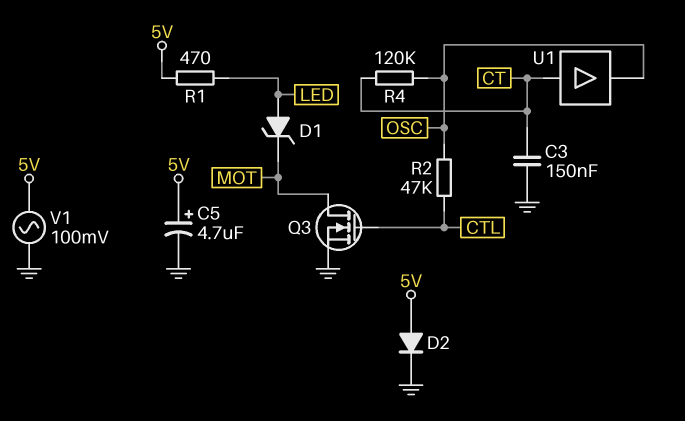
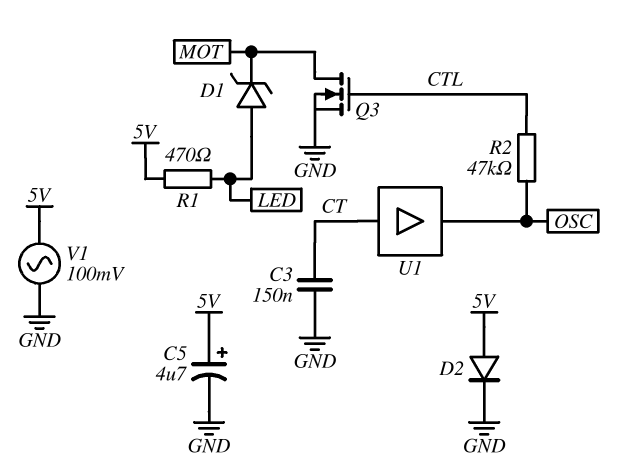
R4: 120k (CT, OSC) -> none

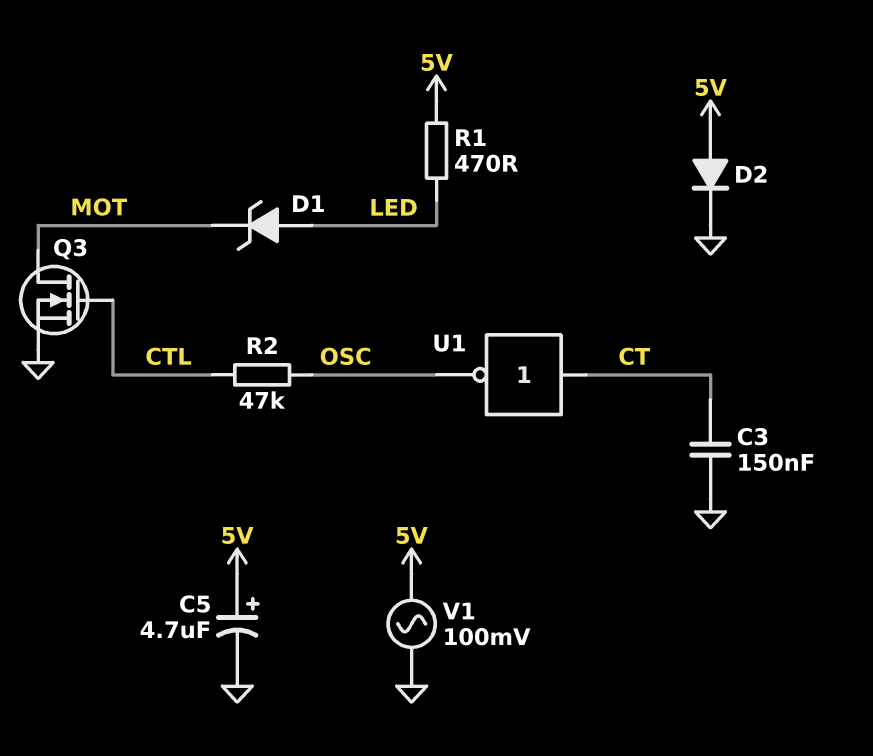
U1: buffer (in CT, out OSC) -> NOT (in CT, out OSC)

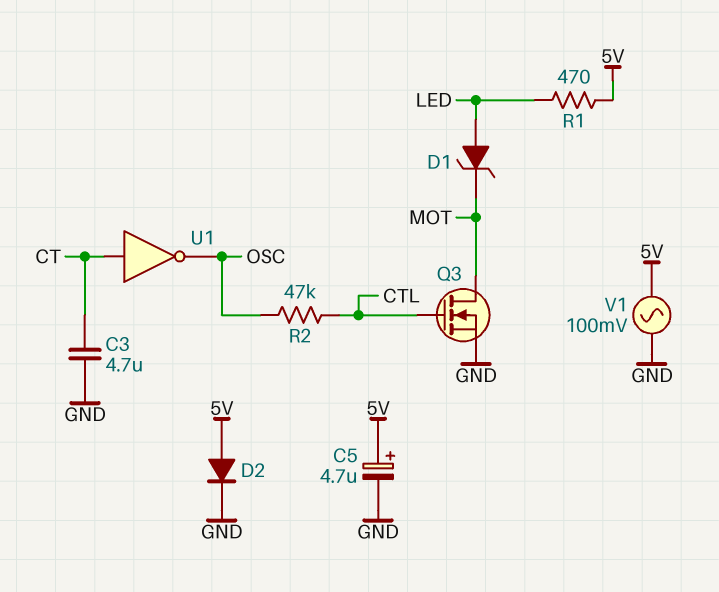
C3: 150nF (CT, GND) -> 4.7uF (CT, GND)

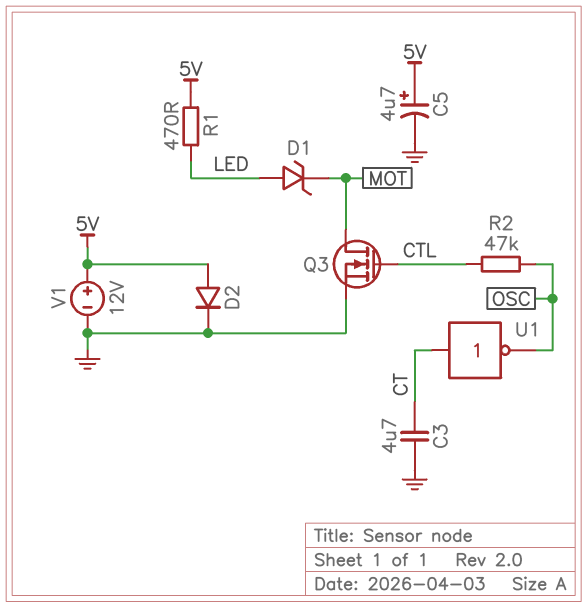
V1: AC 100mV (5V, GND) -> 12V (plus 5V, minus GND)

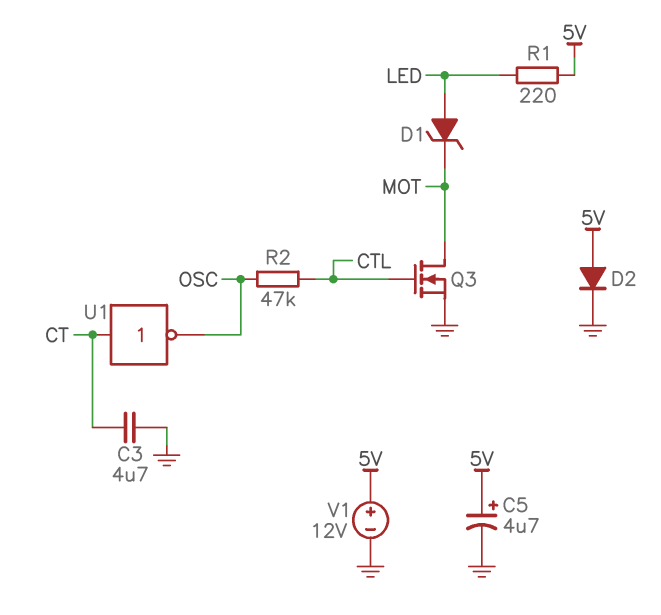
R1: 470 (5V, LED) -> 220 (5V, LED)

